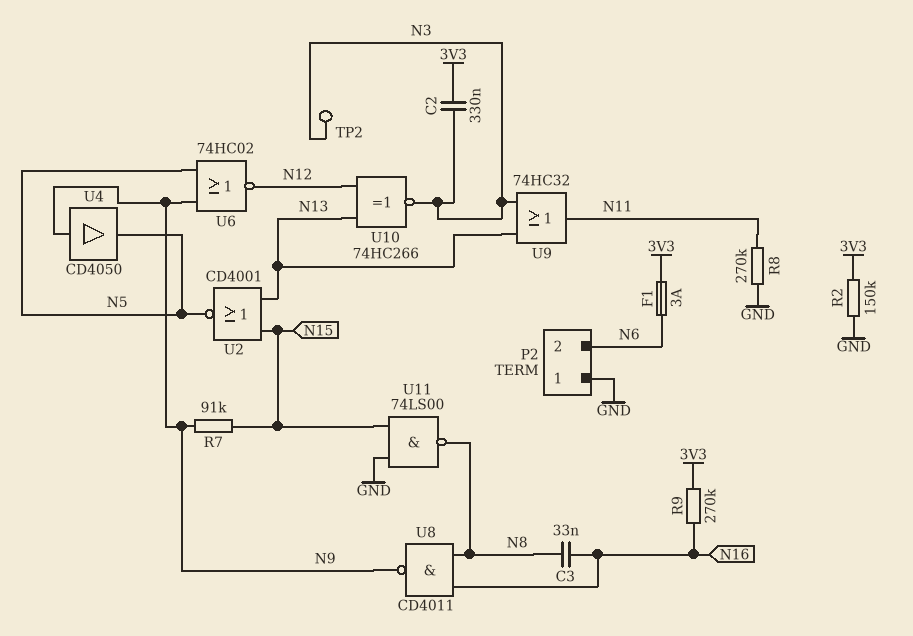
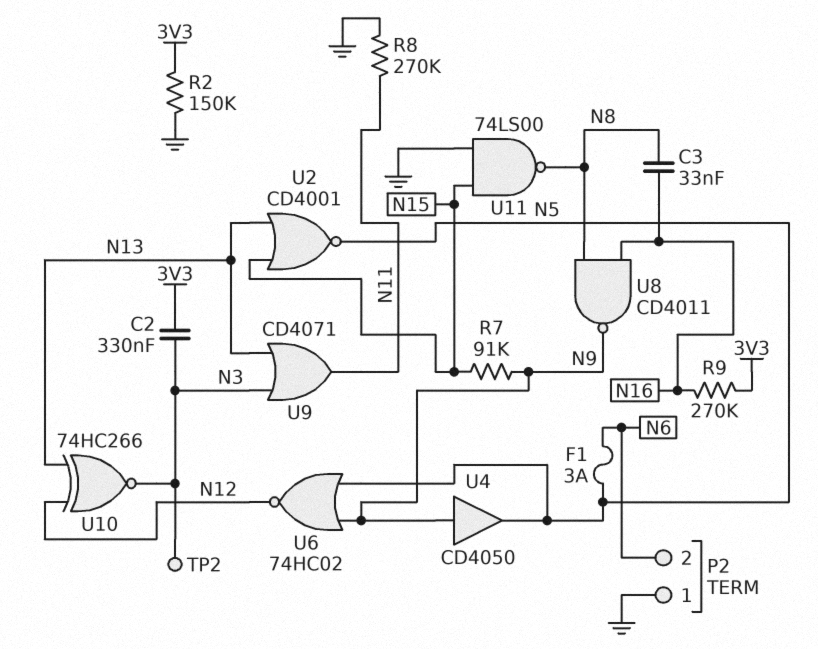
F1: 3A (3V3, N6) -> 3A (N5, N6)
U9: OR 74HC32 (in N3, in N13, out N11) -> OR CD4071 (in N3, in N13, out N11)

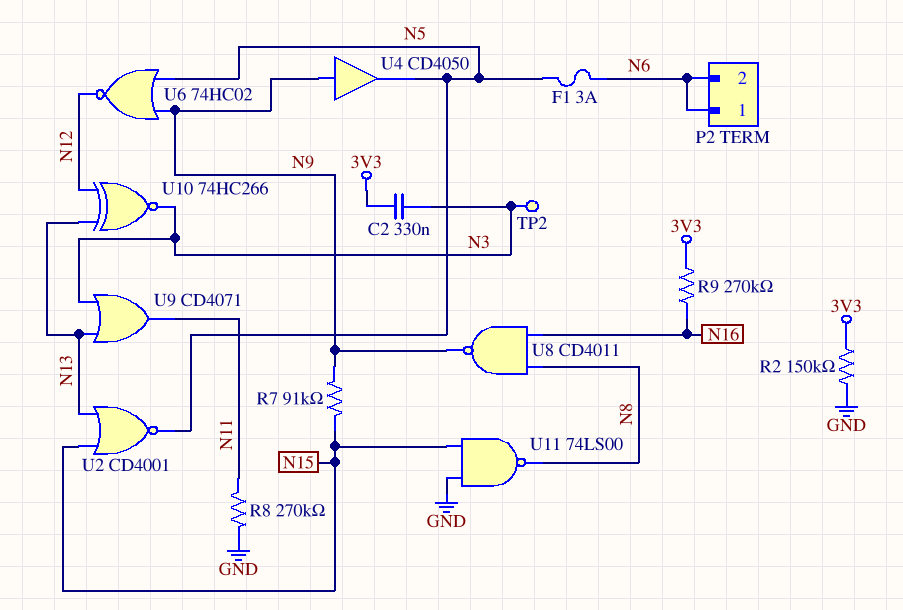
C3: 33nF (N8, N16) -> none
P2 pin 1: GND -> N6

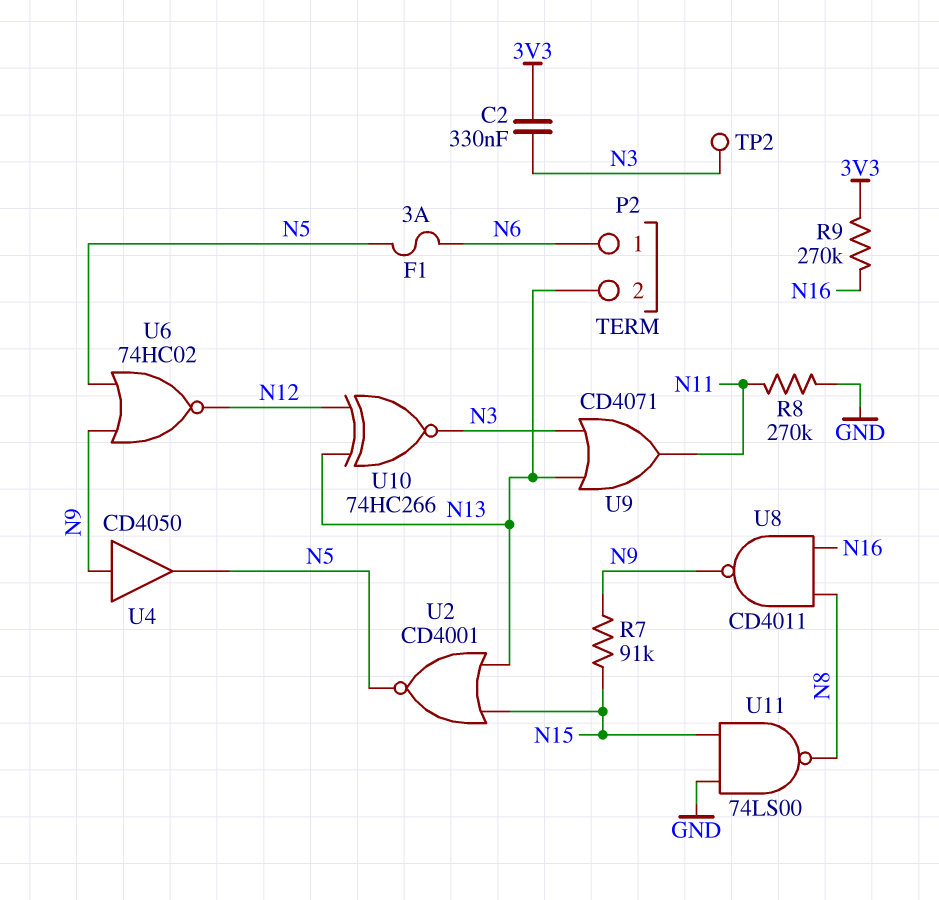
P2 pin 2: N6 -> N13
R2: 150k (3V3, GND) -> none

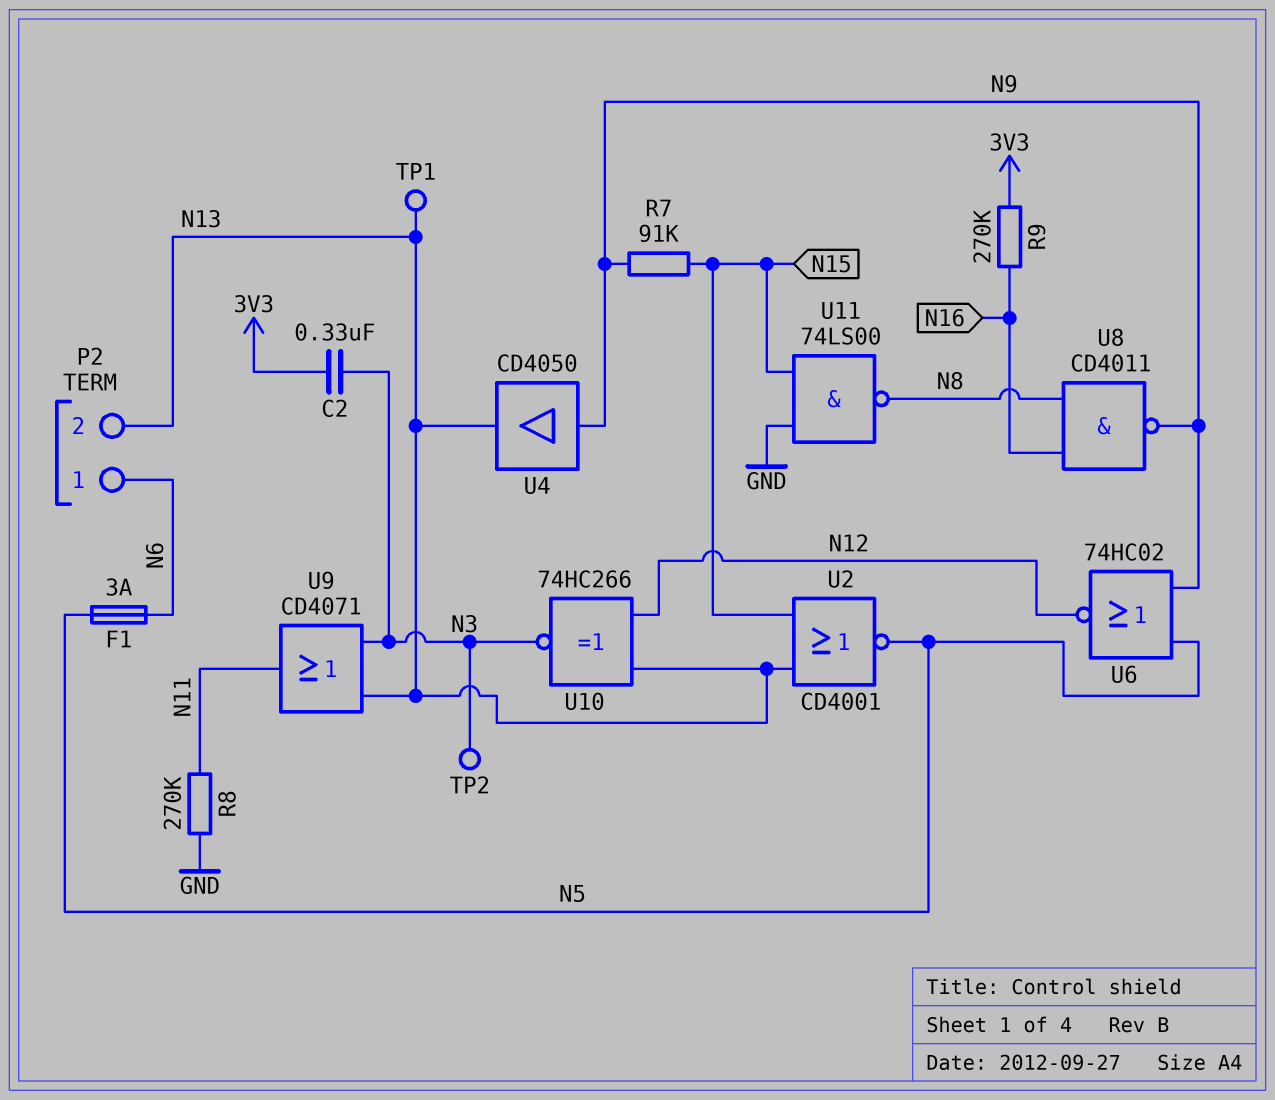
TP1: none -> test point (N13)
U4: buffer CD4050 (in N9, out N5) -> buffer CD4050 (in N9, out N13)

